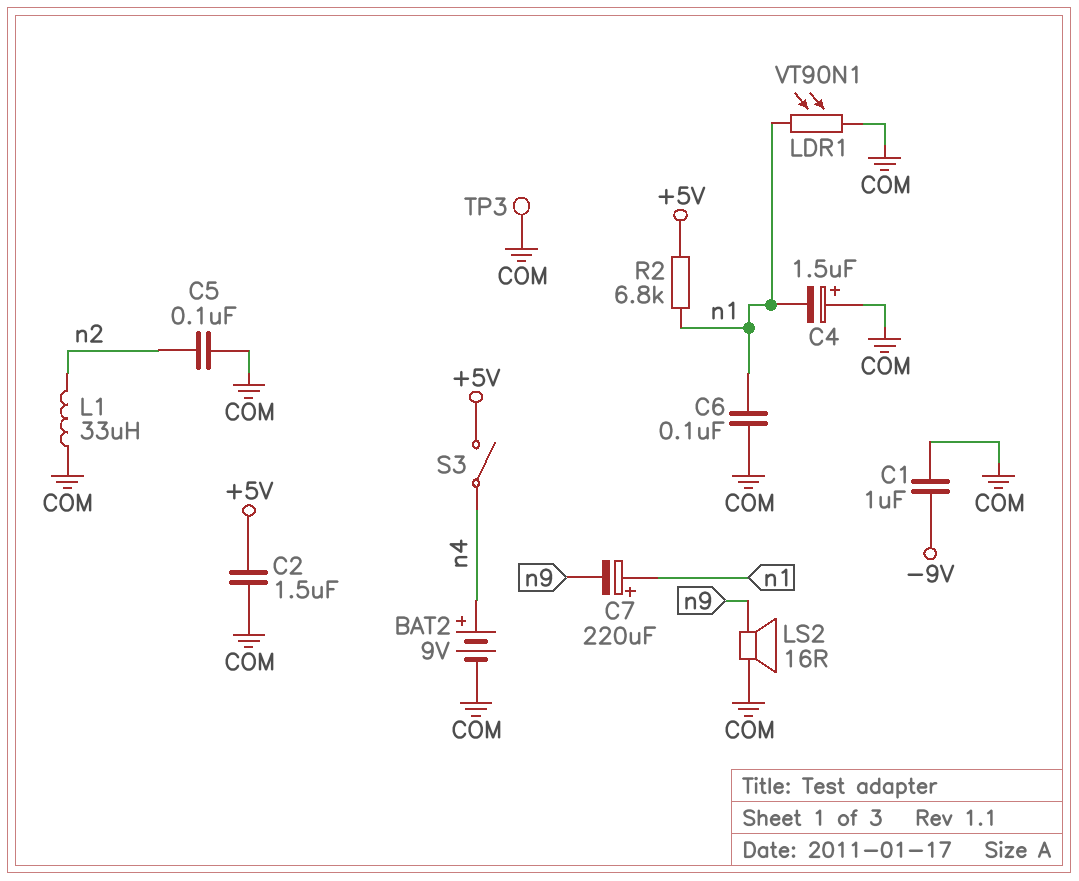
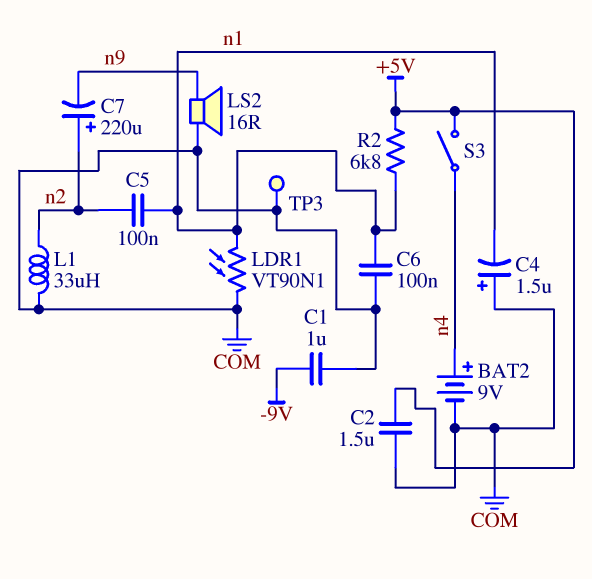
C5: 100nF (COM, n2) -> 100nF (n1, n2)
C7: 220uF (plus n1, minus n9) -> 220uF (plus n2, minus n9)

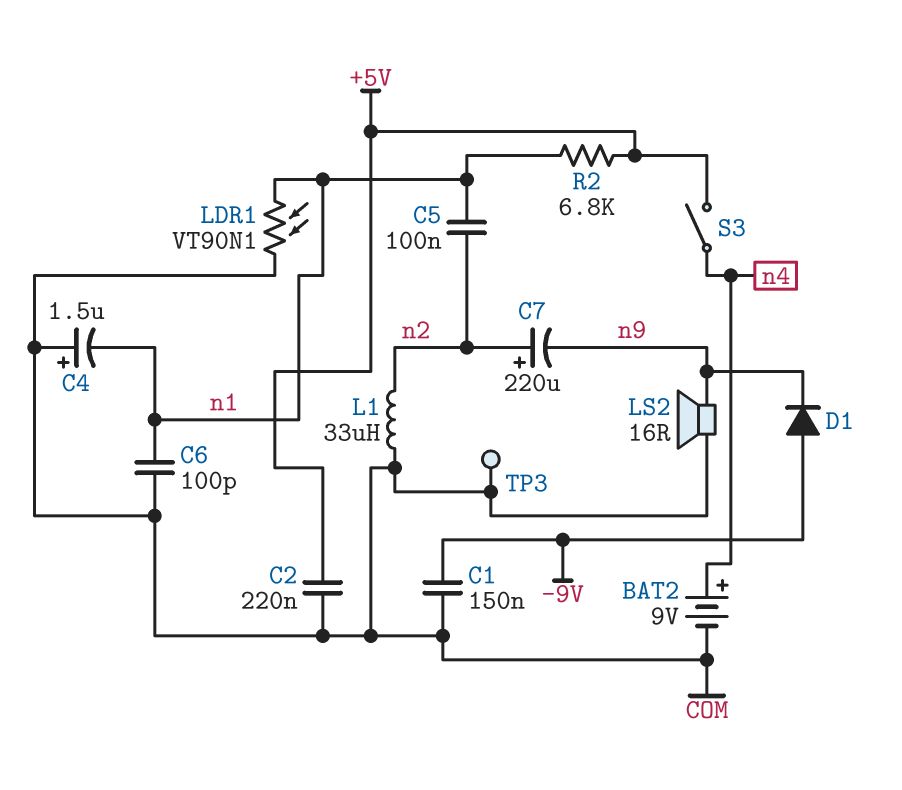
C1: 1uF (-9V, COM) -> 150nF (-9V, COM)
C2: 1.5uF (+5V, COM) -> 220nF (+5V, COM)
C6: 100nF (COM, n1) -> 100pF (COM, n1)
D1: none -> diode (A -9V, K n9)

